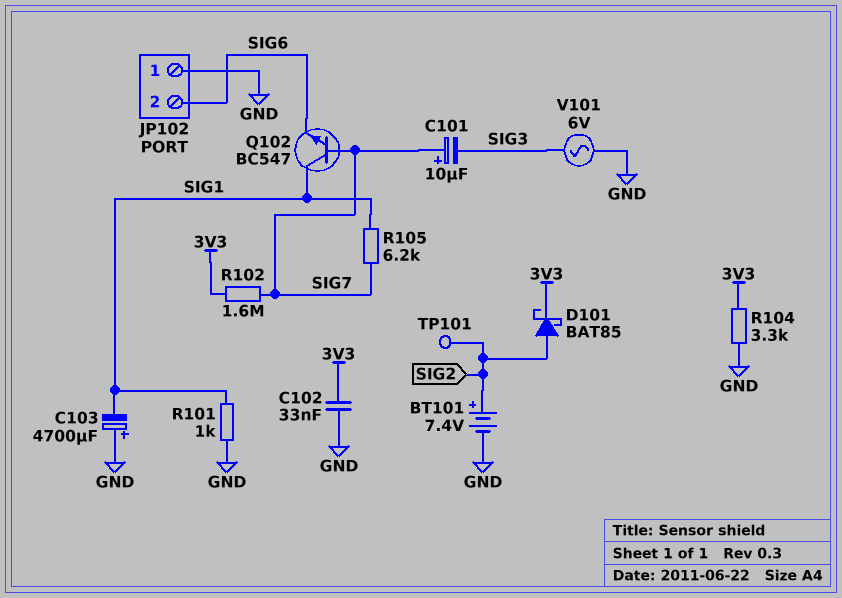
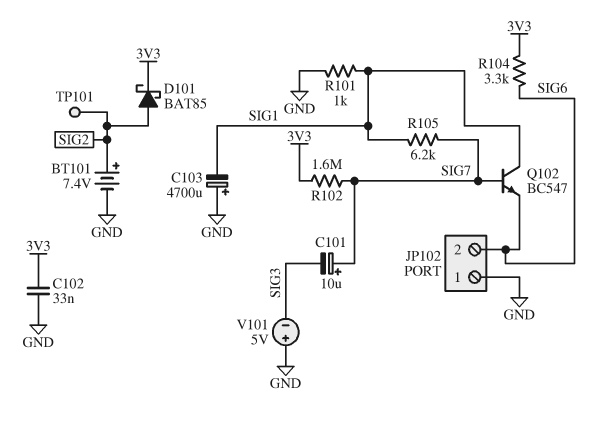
R104: 3.3k (3V3, GND) -> 3.3k (3V3, SIG6)
V101: AC 6V (GND, SIG3) -> 5V (plus GND, minus SIG3)

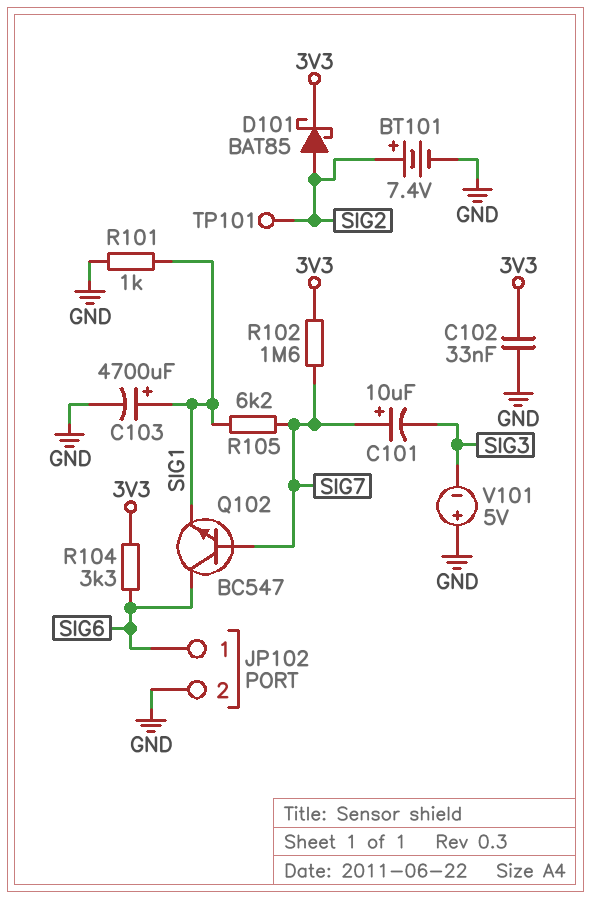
C103: 4700uF (plus GND, minus SIG1) -> 4700uF (plus SIG1, minus GND)
JP102 pin 1: GND -> SIG6
JP102 pin 2: SIG6 -> GND
Q102: NPN BC547 (B SIG7, C SIG1, E SIG6) -> NPN BC547 (B SIG7, C SIG6, E SIG1)

